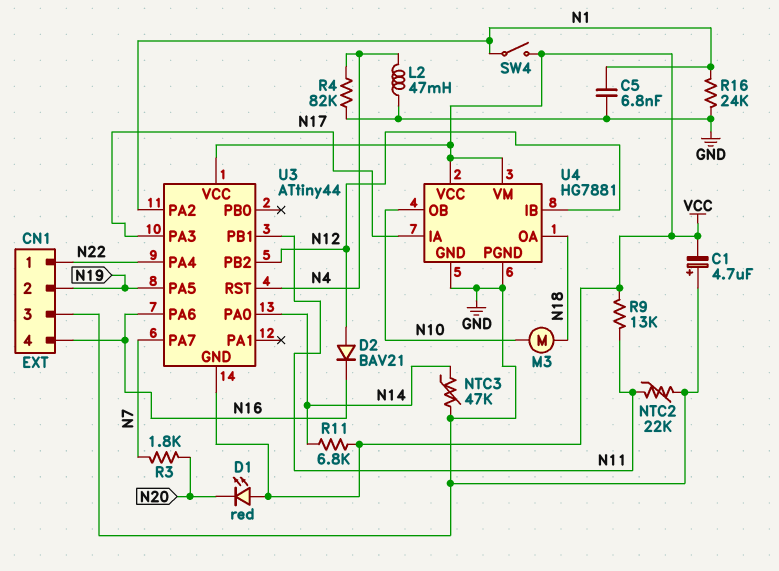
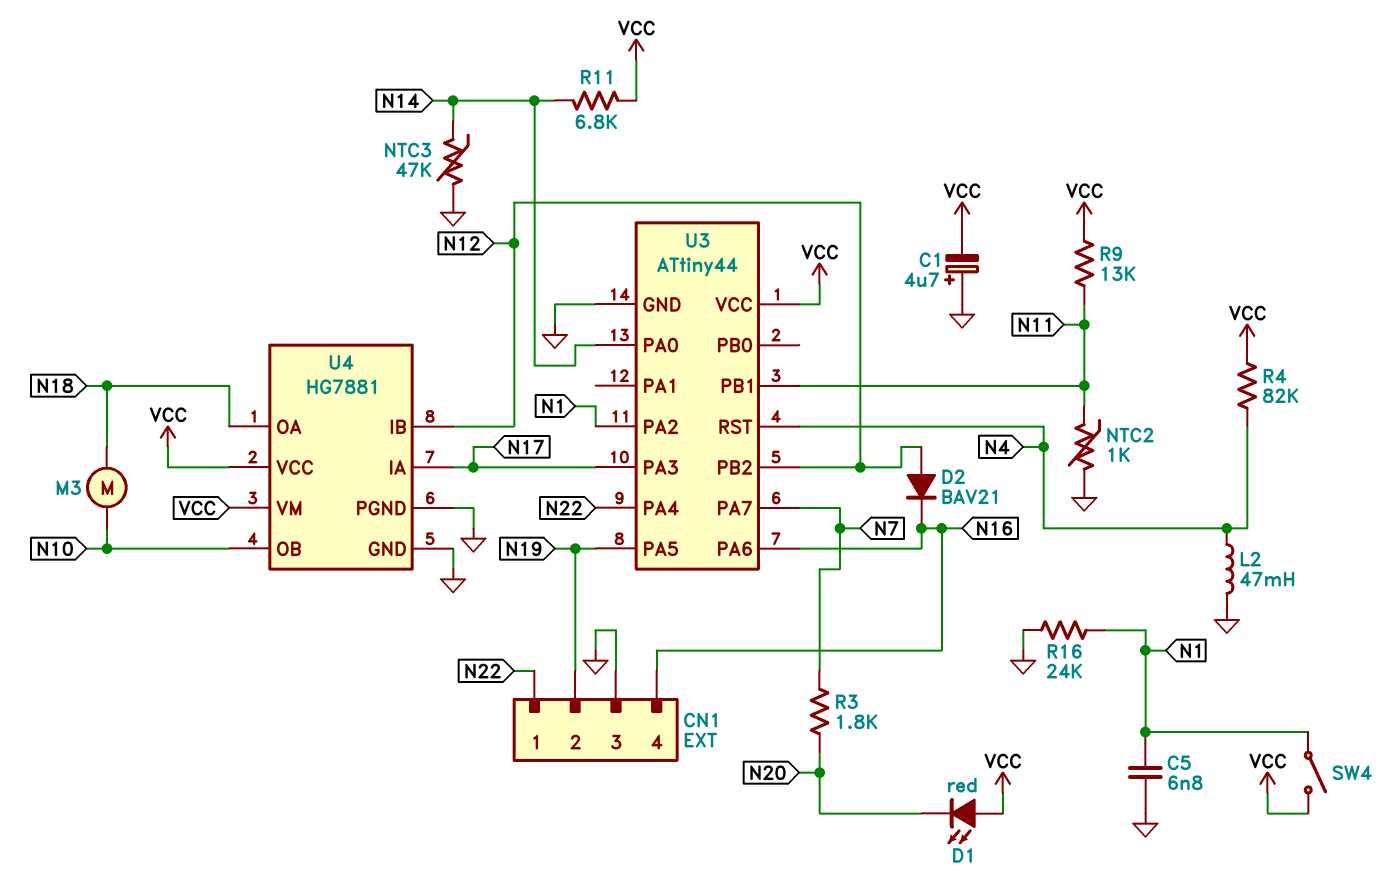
NTC2: 22k (GND, N11) -> 1k (GND, N11)
R4: 82k (GND, N4) -> 82k (N4, VCC)
U3 pin GND: VCC -> GND

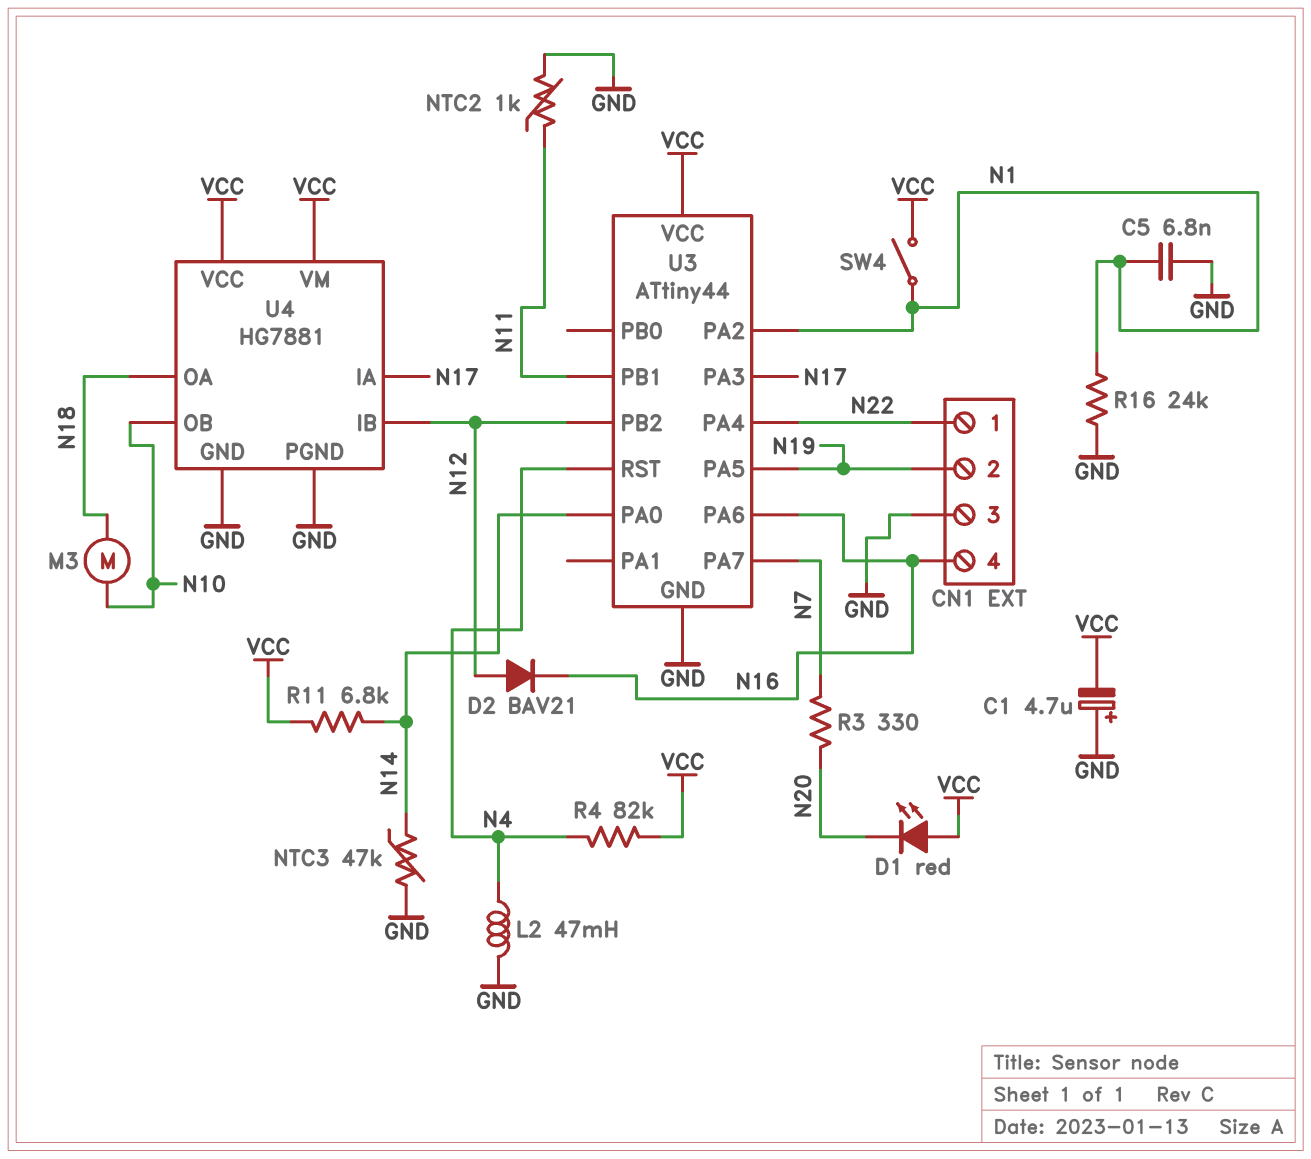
R3: 1.8k (N7, N20) -> 330 (N7, N20)
R9: 13k (N11, VCC) -> none

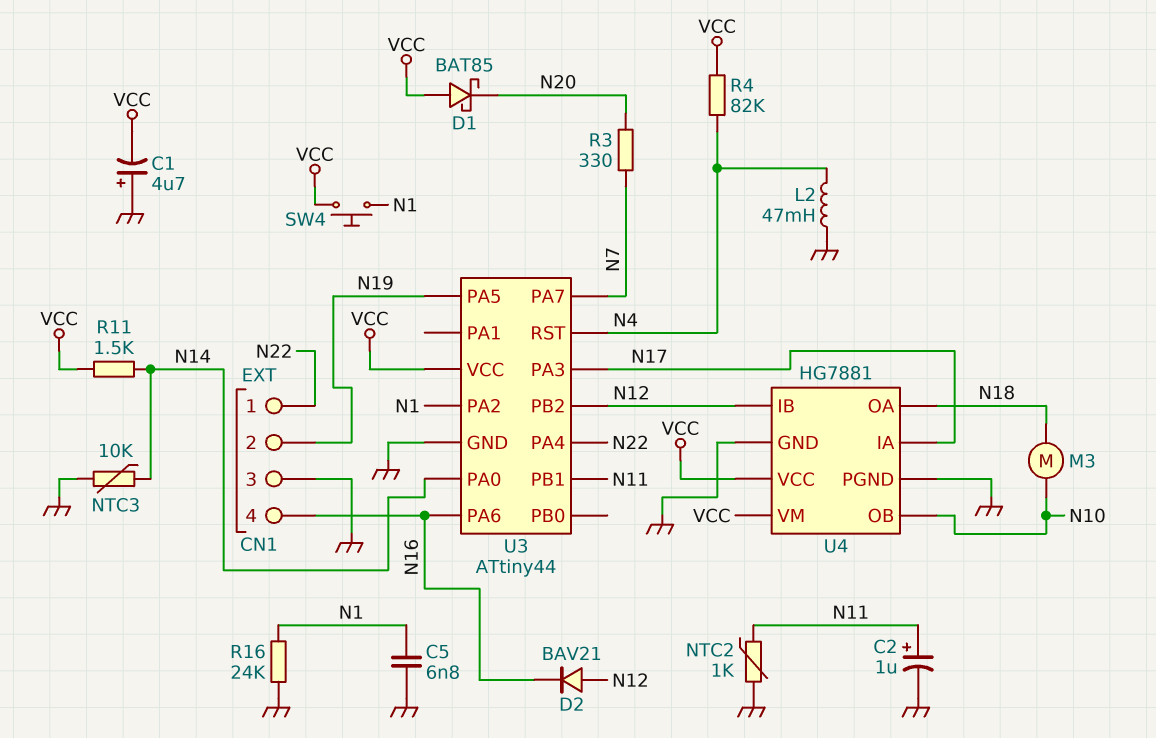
C2: none -> 1uF (plus N11, minus GND)
D1: LED red (A VCC, K N20) -> schottky BAT85 (A VCC, K N20)
NTC3: 47k (GND, N14) -> 10k (GND, N14)
R11: 6.8k (N14, VCC) -> 1.5k (N14, VCC)
SW4: switch (N1, VCC) -> button (N1, VCC)

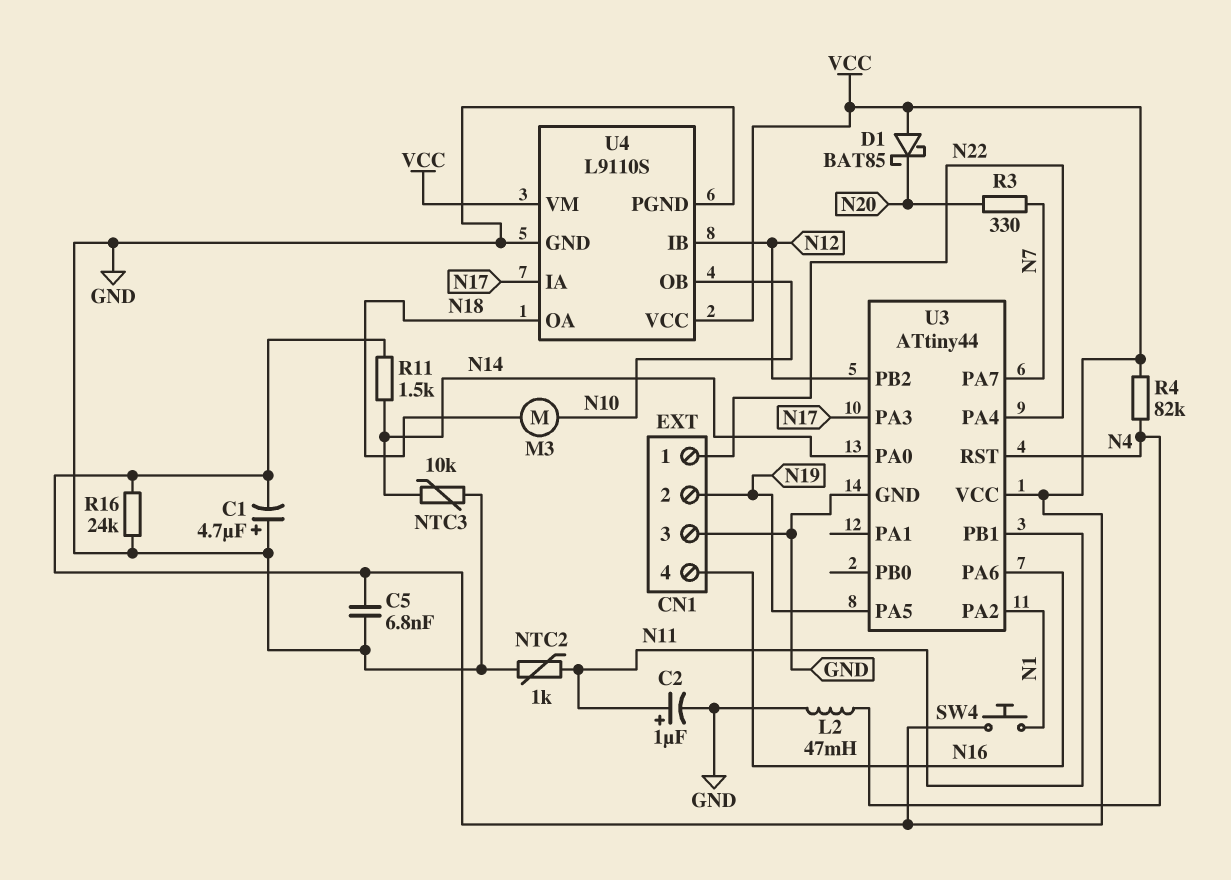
C5: 6.8nF (GND, N1) -> 6.8nF (GND, VCC)
D2: diode BAV21 (A N12, K N16) -> none
R16: 24k (GND, N1) -> 24k (GND, VCC)
U4: HG7881 -> L9110S

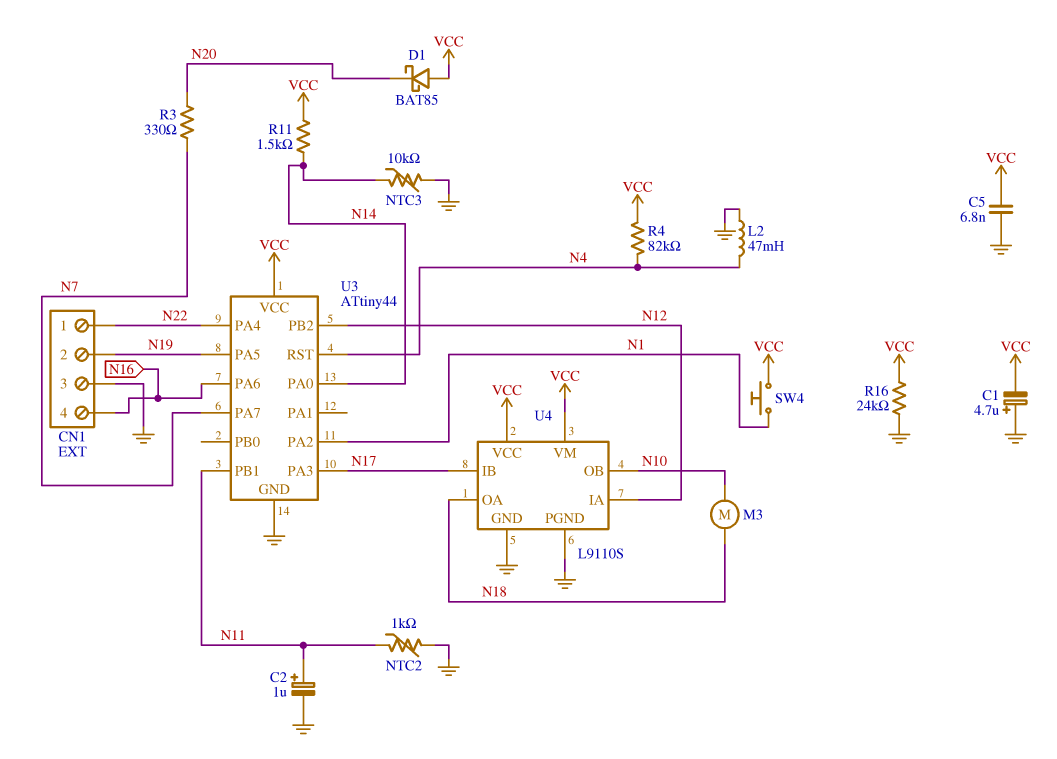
U4 pin IA: N17 -> N12
U4 pin IB: N12 -> N17

